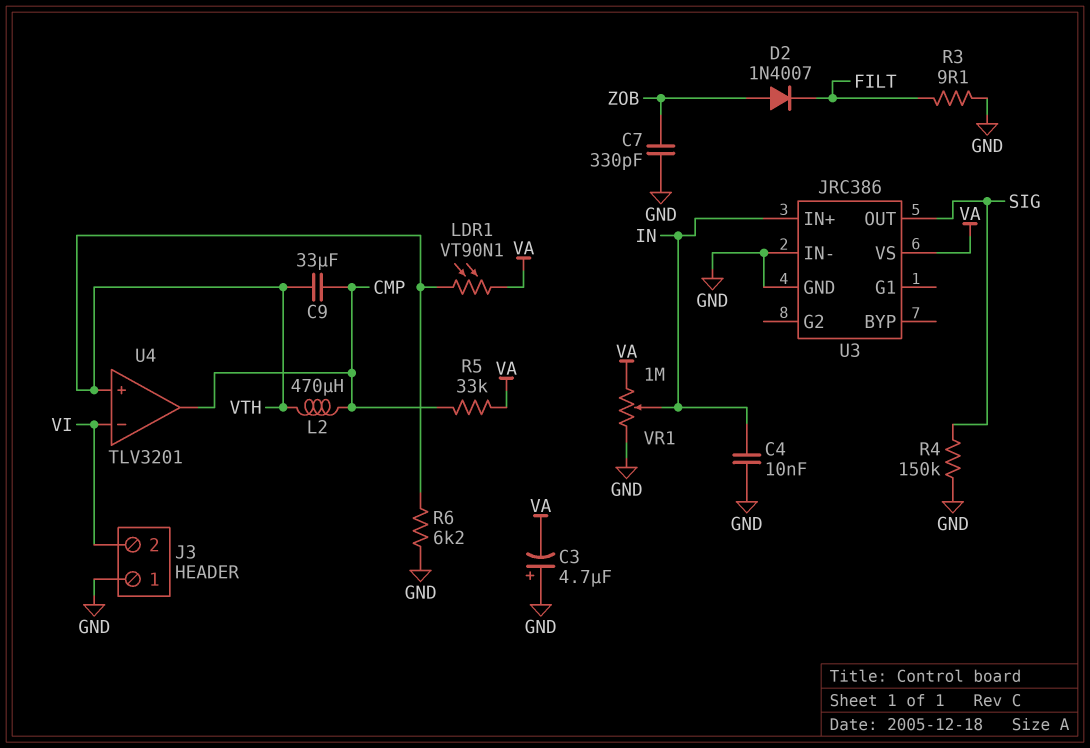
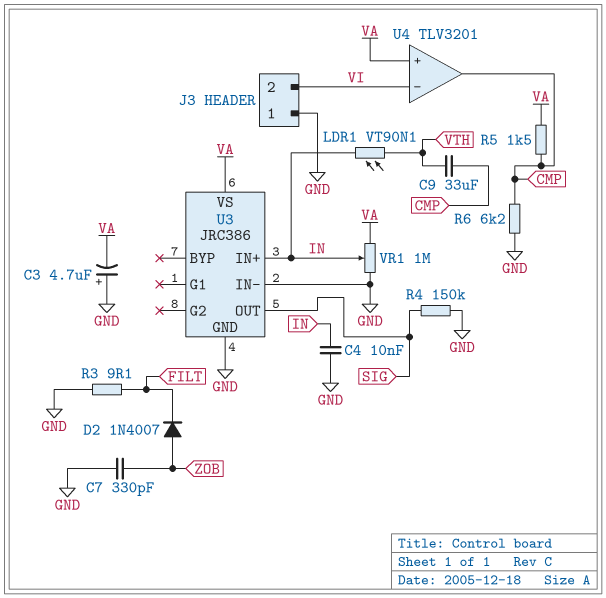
L2: 470uH (CMP, VTH) -> none
LDR1: VT90N1 (VA, VTH) -> VT90N1 (IN, VTH)
R5: 33k (CMP, VA) -> 1.5k (CMP, VA)
R6: 6.2k (GND, VTH) -> 6.2k (CMP, GND)
U4 pin in+: VTH -> VA

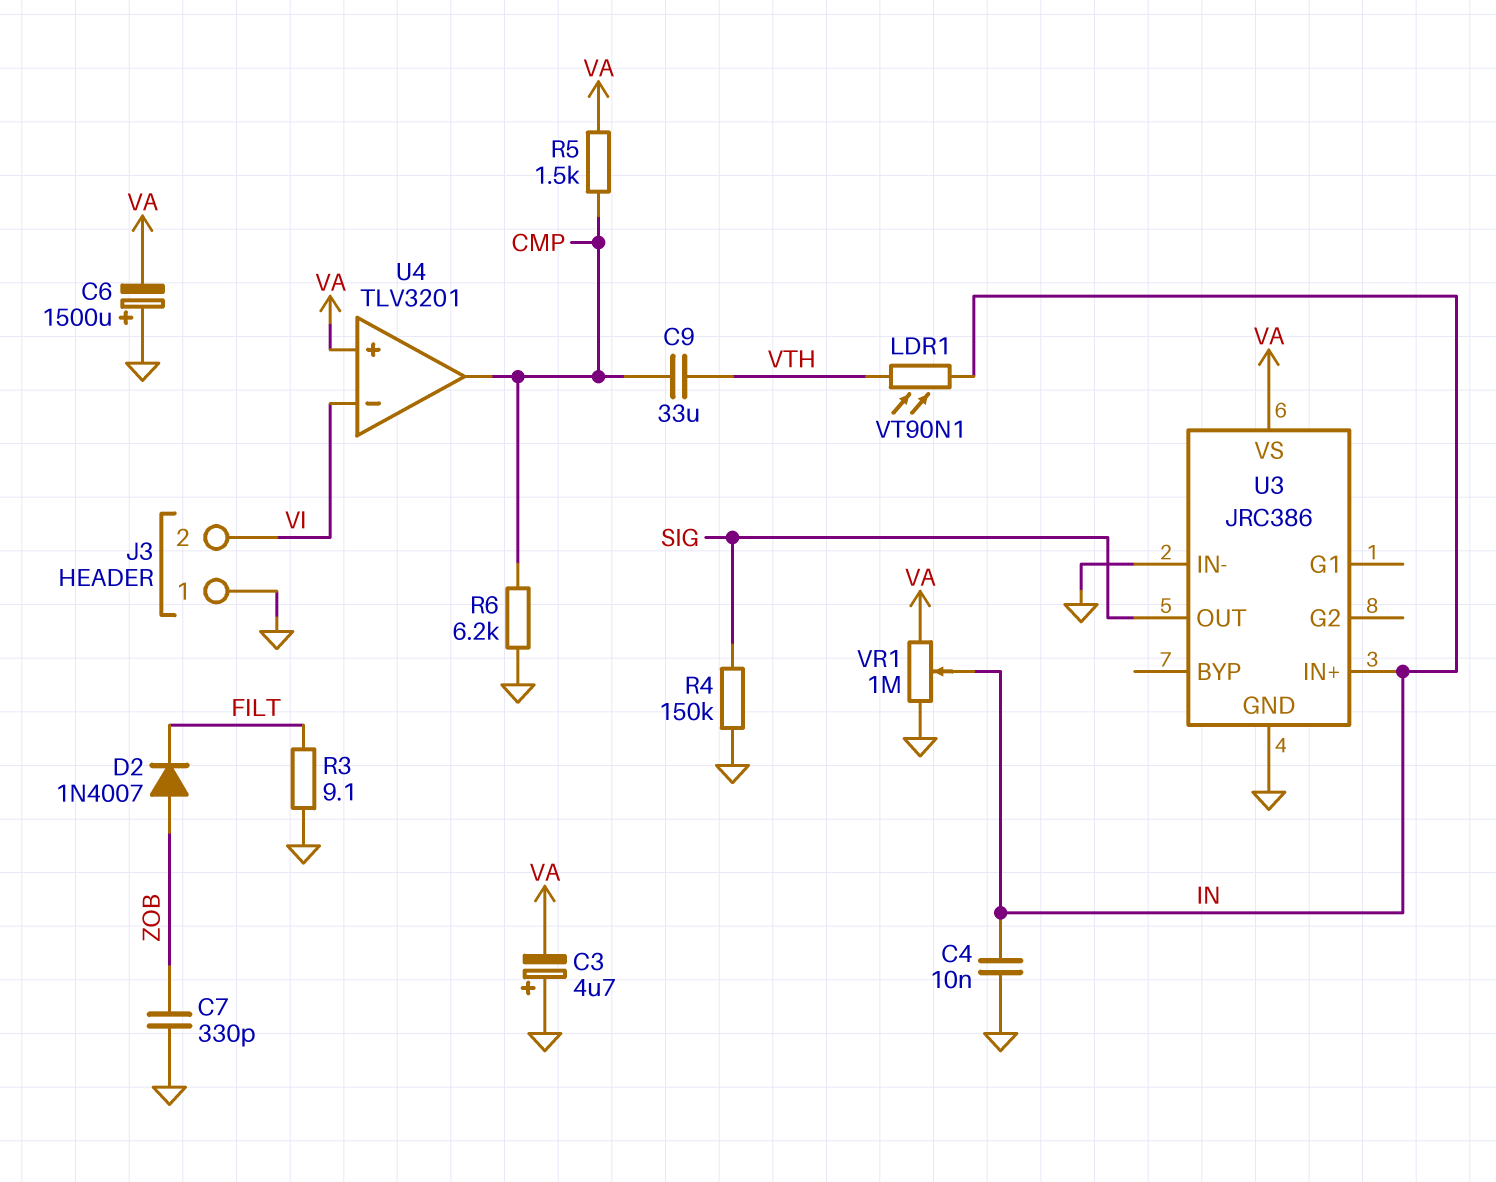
C6: none -> 1500uF (plus GND, minus VA)

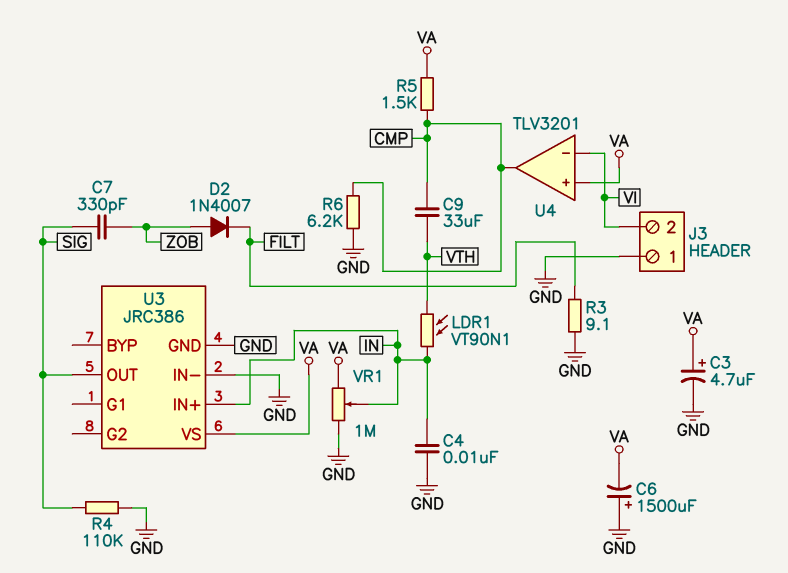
C3: 4.7uF (plus GND, minus VA) -> 4.7uF (plus VA, minus GND)
C7: 330pF (GND, ZOB) -> 330pF (SIG, ZOB)
R4: 150k (GND, SIG) -> 110k (GND, SIG)

